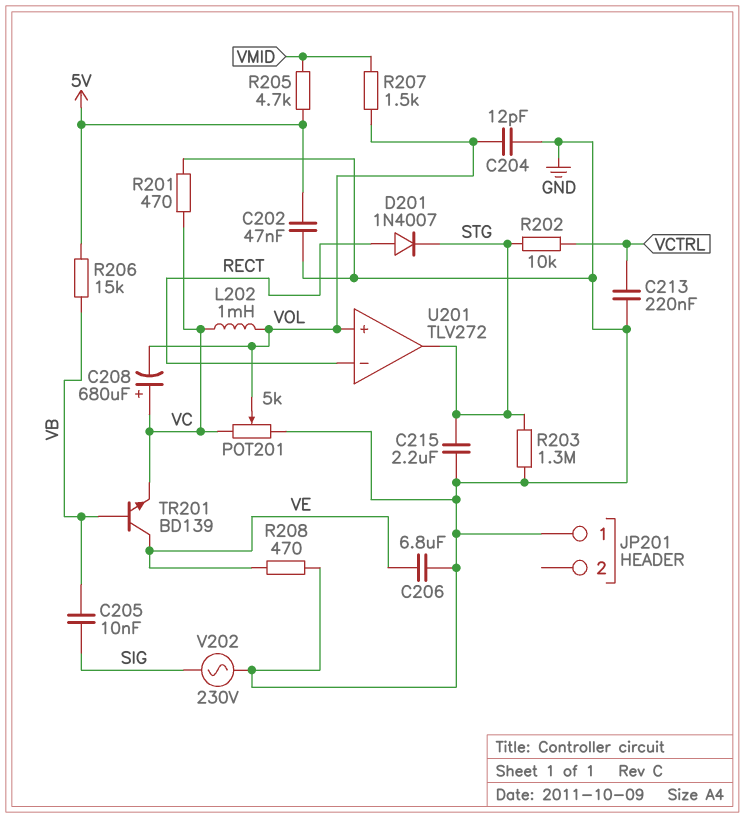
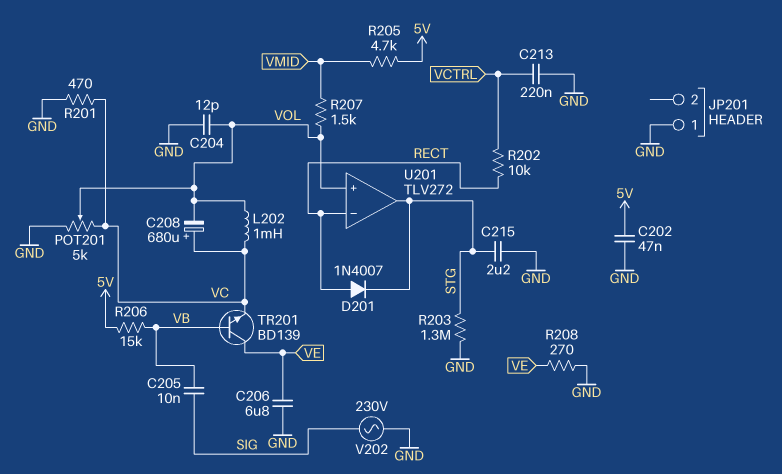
R202: 10k (STG, VCTRL) -> 10k (RECT, VCTRL)
R208: 470 (GND, VE) -> 270 (GND, VE)

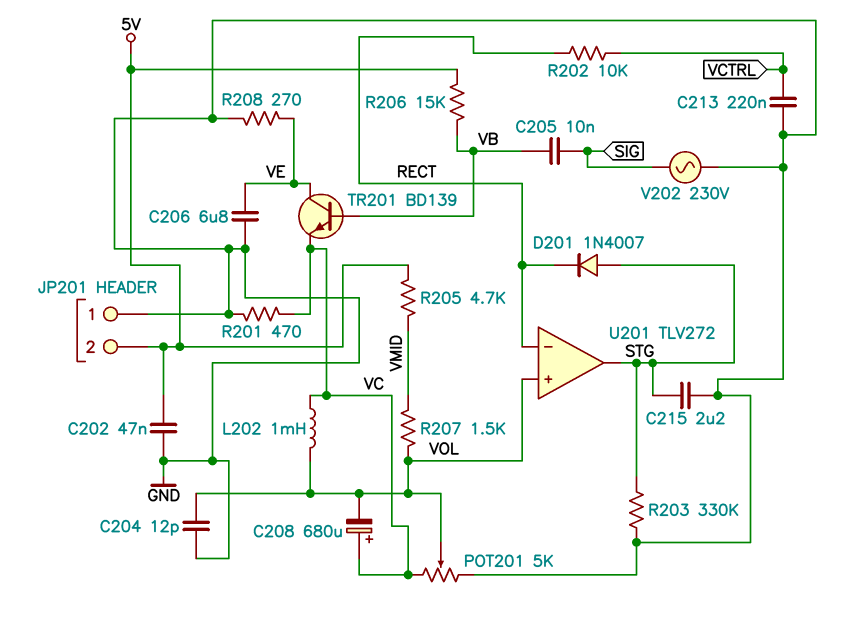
D201: diode 1N4007 (A RECT, K STG) -> diode 1N4007 (A STG, K RECT)
JP201 pin 2: none -> 5V
R203: 1.3M (GND, STG) -> 330k (GND, STG)

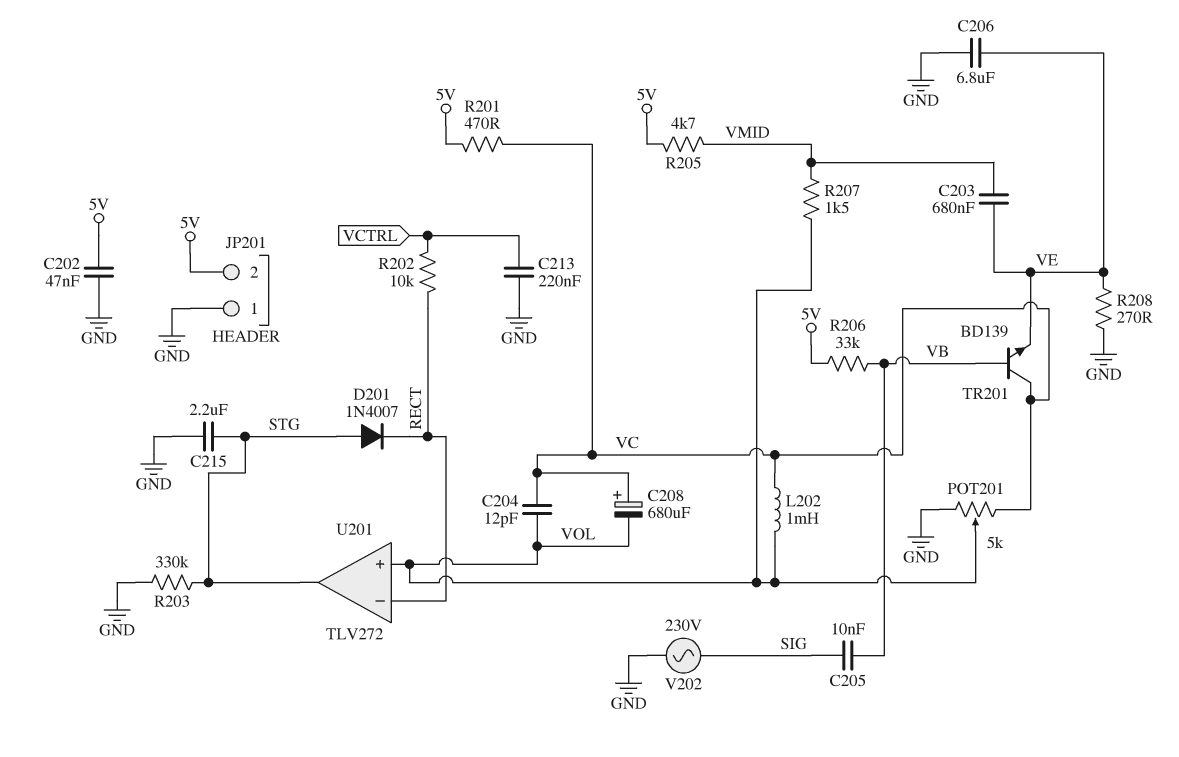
C203: none -> 680nF (VE, VMID)
C204: 12pF (GND, VOL) -> 12pF (VC, VOL)
R201: 470 (GND, VC) -> 470 (5V, VC)
R206: 15k (5V, VB) -> 33k (5V, VB)
TR201: NPN BD139 (B VB, C VE, E VC) -> NPN BD139 (B VB, C VC, E VE)

